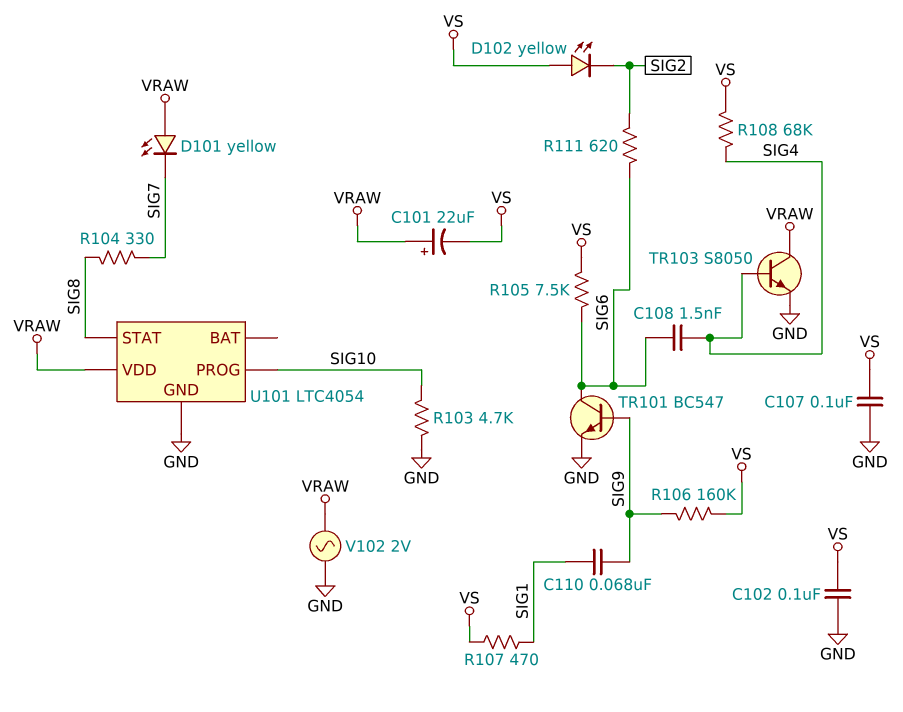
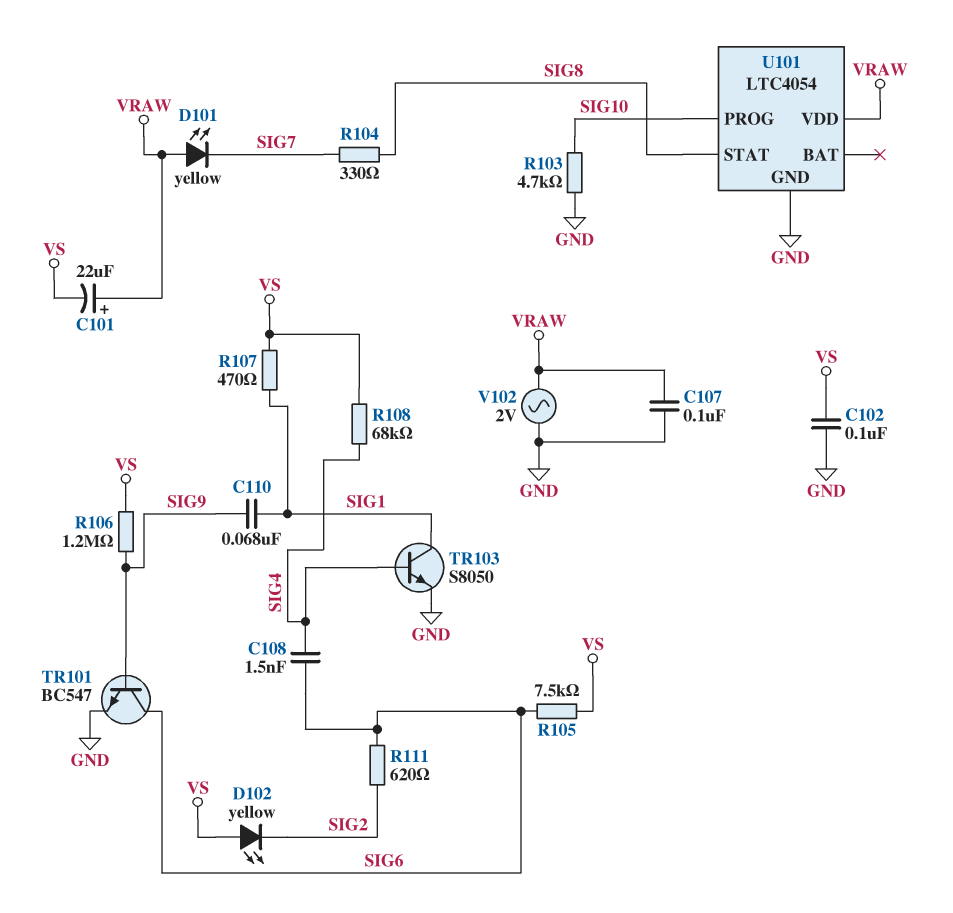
C107: 100nF (GND, VS) -> 100nF (GND, VRAW)
R106: 160k (SIG9, VS) -> 1.2M (SIG9, VS)
TR103: NPN S8050 (B SIG4, C VRAW, E GND) -> NPN S8050 (B SIG4, C SIG1, E GND)

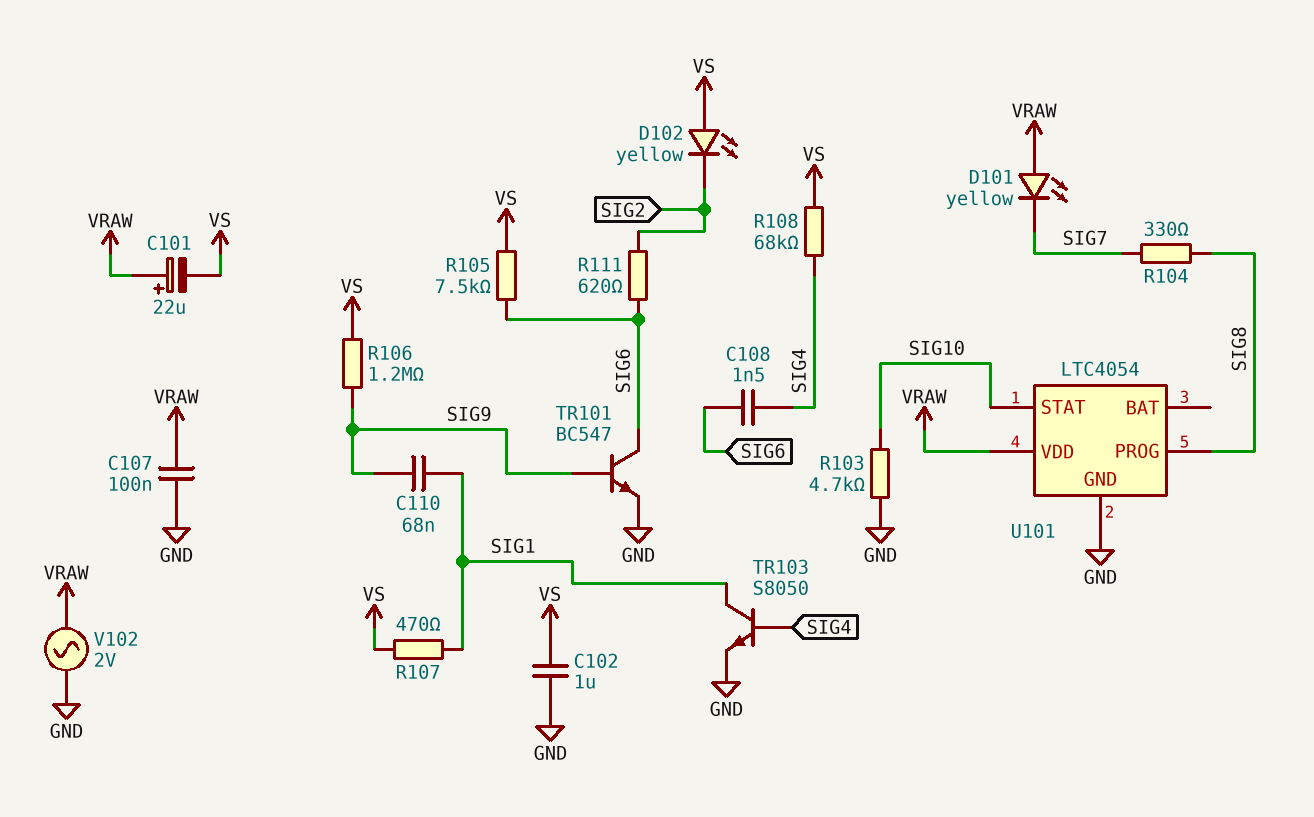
C102: 100nF (GND, VS) -> 1uF (GND, VS)
U101 pin PROG: SIG10 -> SIG8
U101 pin STAT: SIG8 -> SIG10

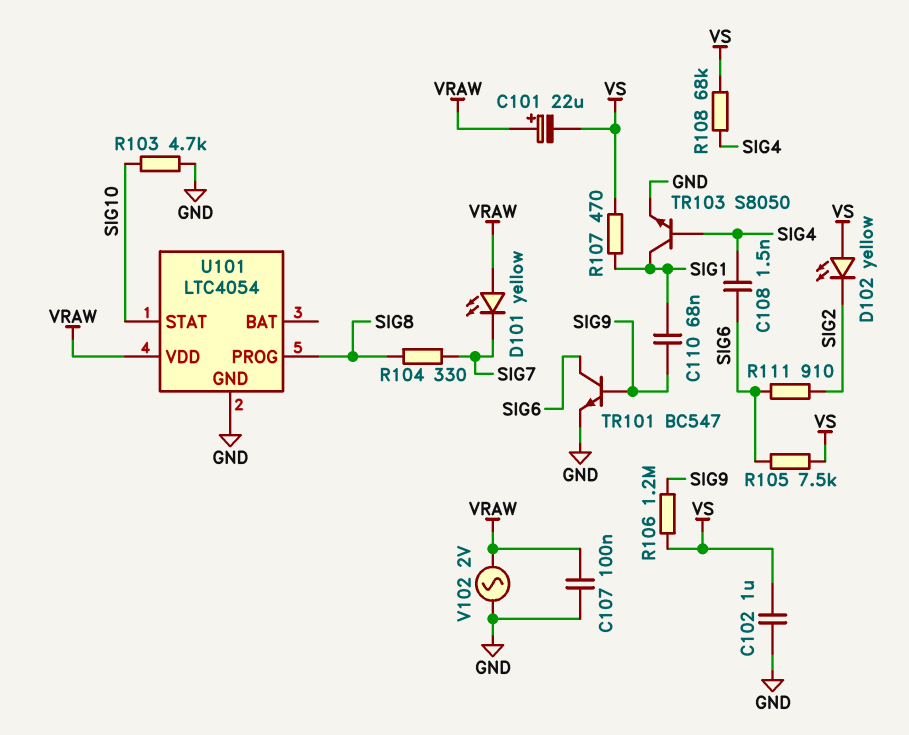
R111: 620 (SIG2, SIG6) -> 910 (SIG2, SIG6)

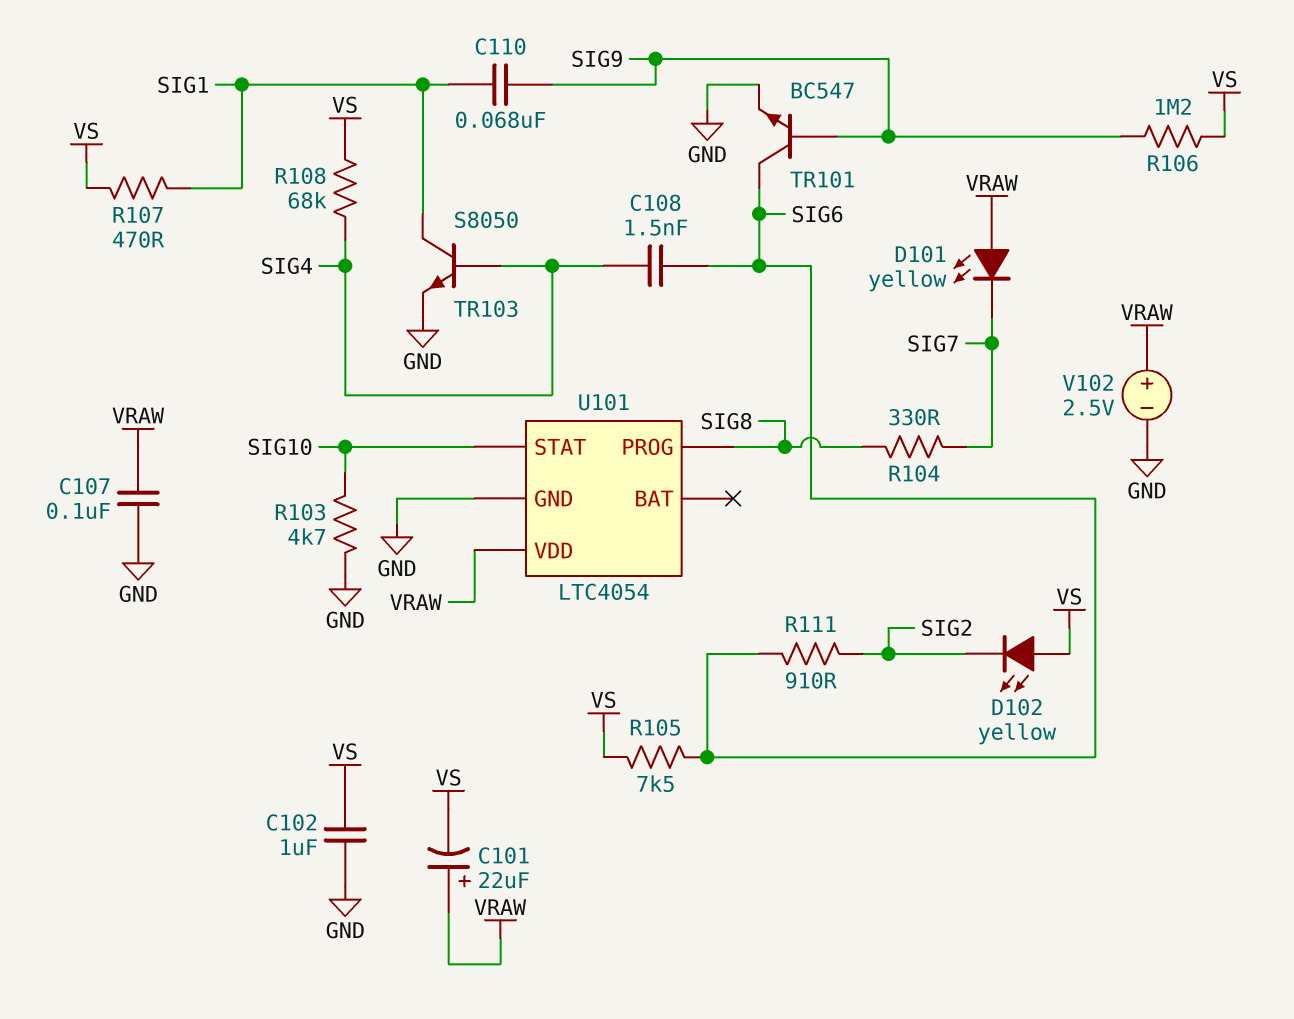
V102: AC 2V (GND, VRAW) -> 2.5V (plus VRAW, minus GND)

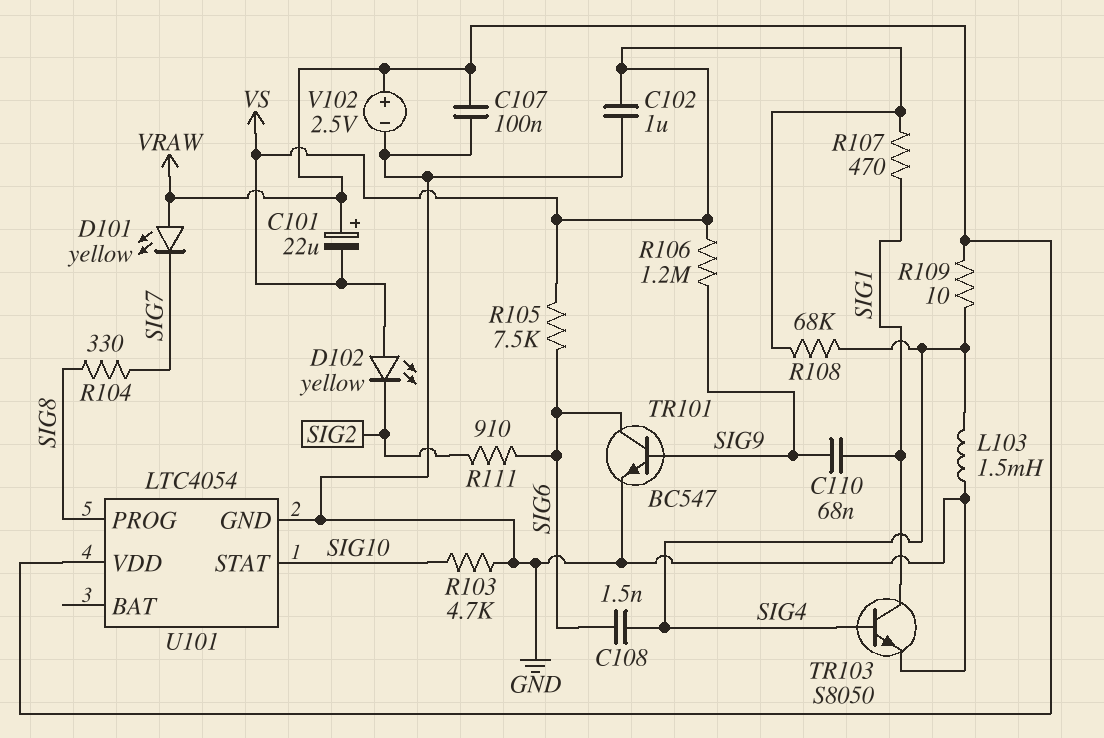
L103: none -> 1.5mH (GND, SIG4)
R109: none -> 10 (SIG4, VRAW)

